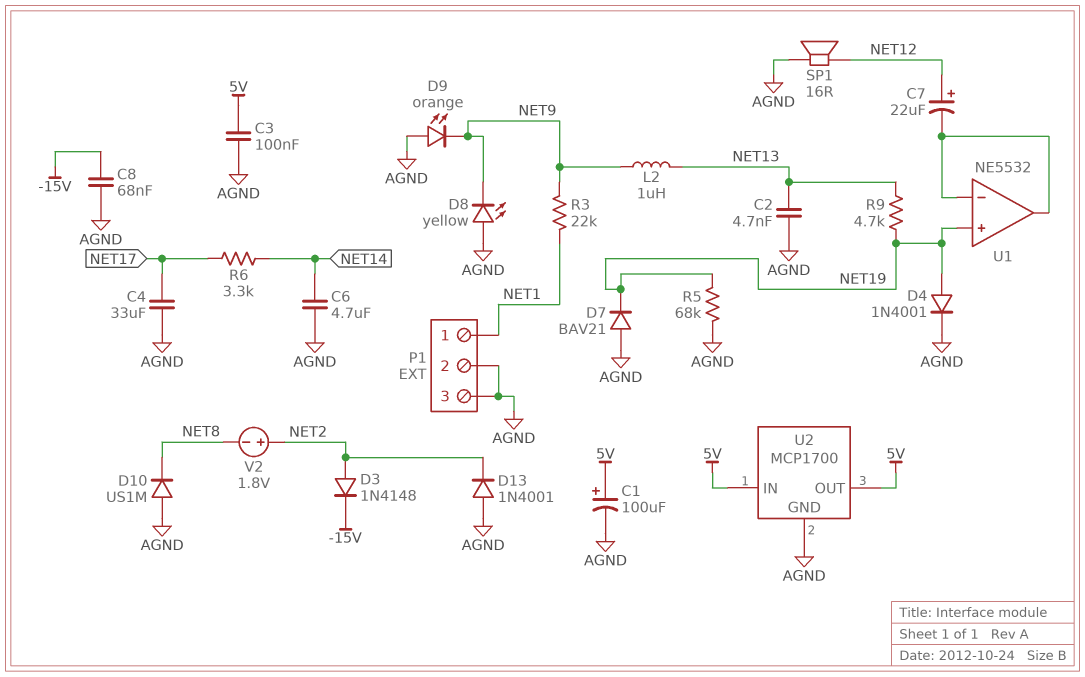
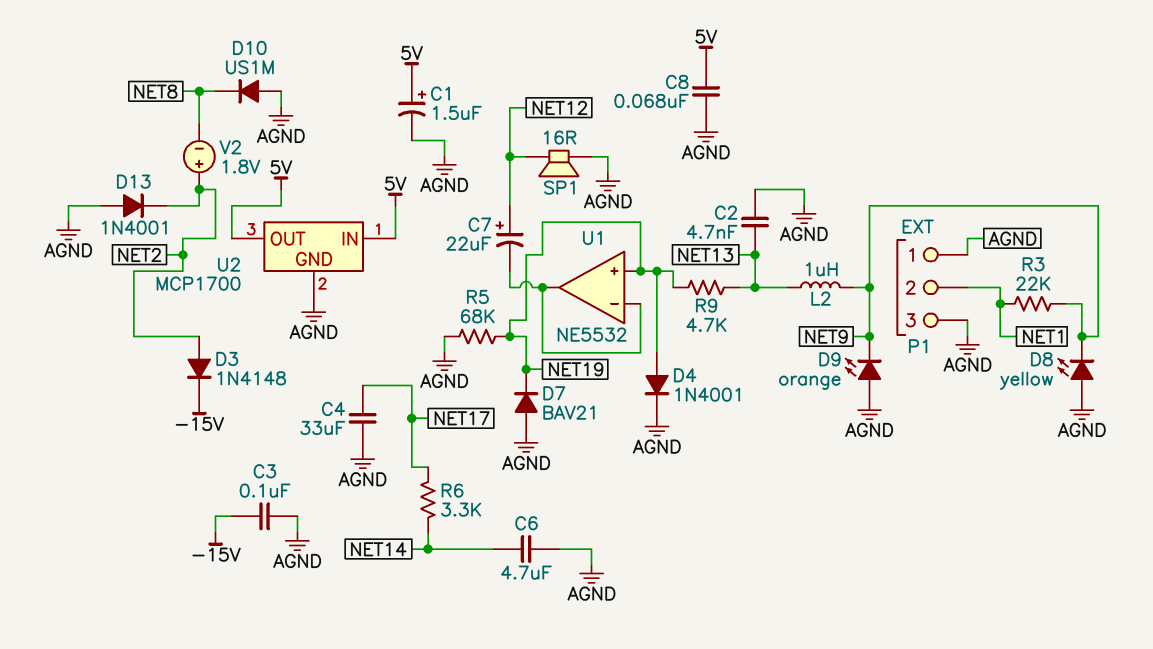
C1: 100uF (plus 5V, minus AGND) -> 1.5uF (plus 5V, minus AGND)
C3: 100nF (5V, AGND) -> 100nF (-15V, AGND)
C8: 68nF (-15V, AGND) -> 68nF (5V, AGND)
P1 pin 1: NET1 -> AGND
P1 pin 2: AGND -> NET1

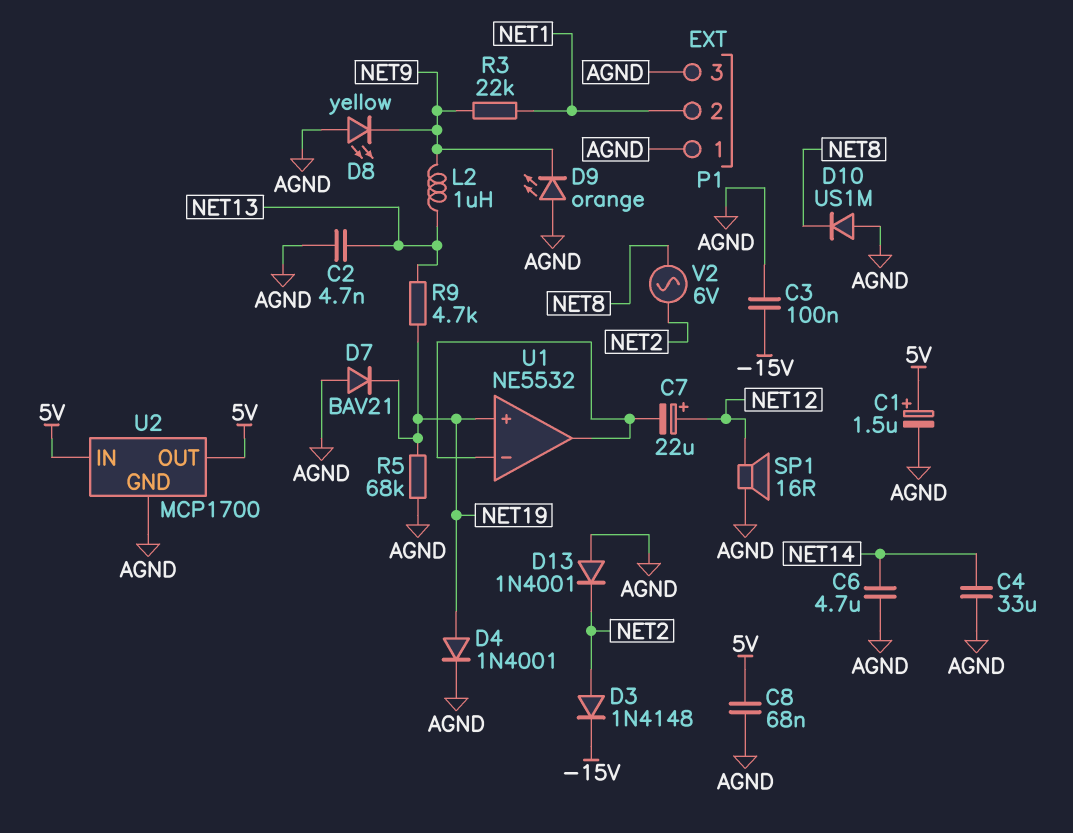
C4: 33uF (AGND, NET17) -> 33uF (AGND, NET14)
R6: 3.3k (NET14, NET17) -> none
V2: 1.8V (plus NET2, minus NET8) -> AC 6V (NET2, NET8)

